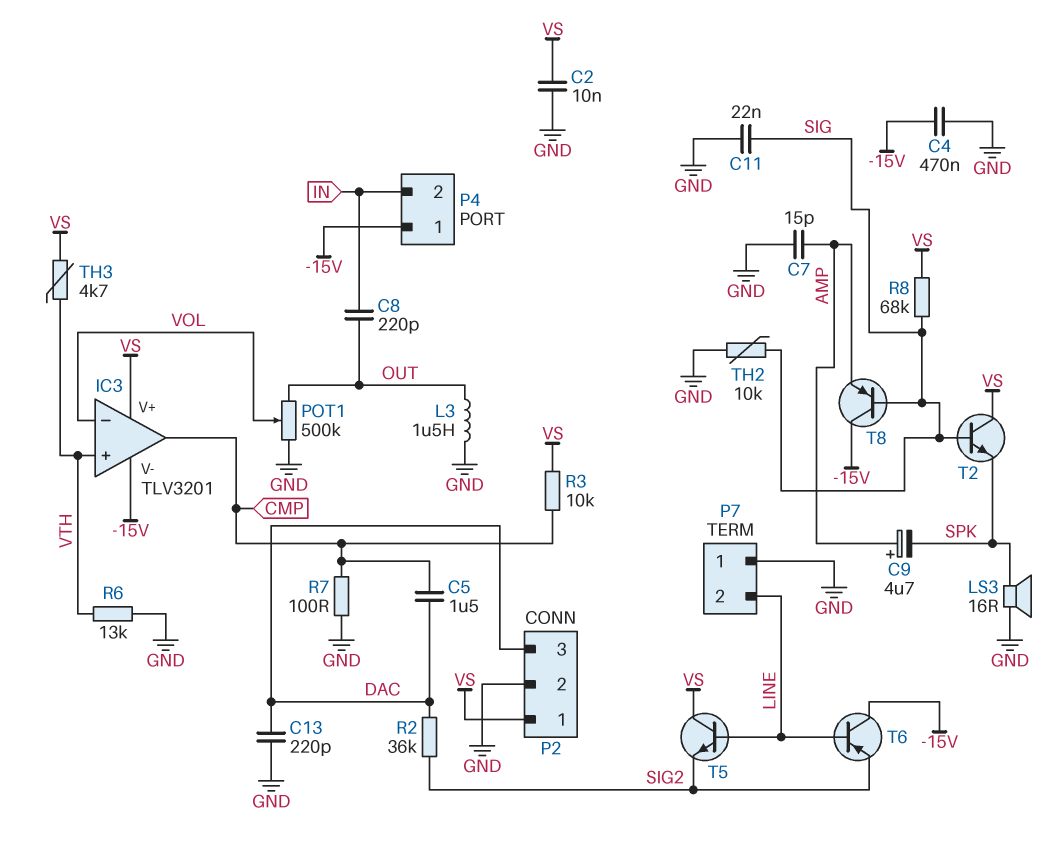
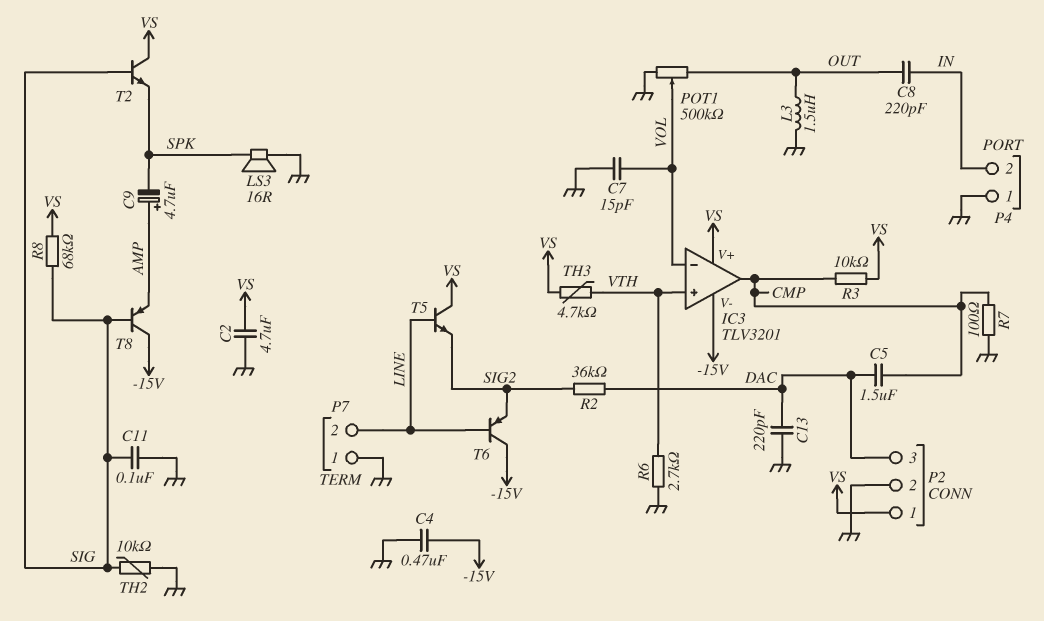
C2: 10nF (GND, VS) -> 4.7uF (GND, VS)
C7: 15pF (AMP, GND) -> 15pF (GND, VOL)
C11: 22nF (GND, SIG) -> 100nF (GND, SIG)
P4 pin 1: -15V -> GND
R6: 13k (GND, VTH) -> 2.7k (GND, VTH)

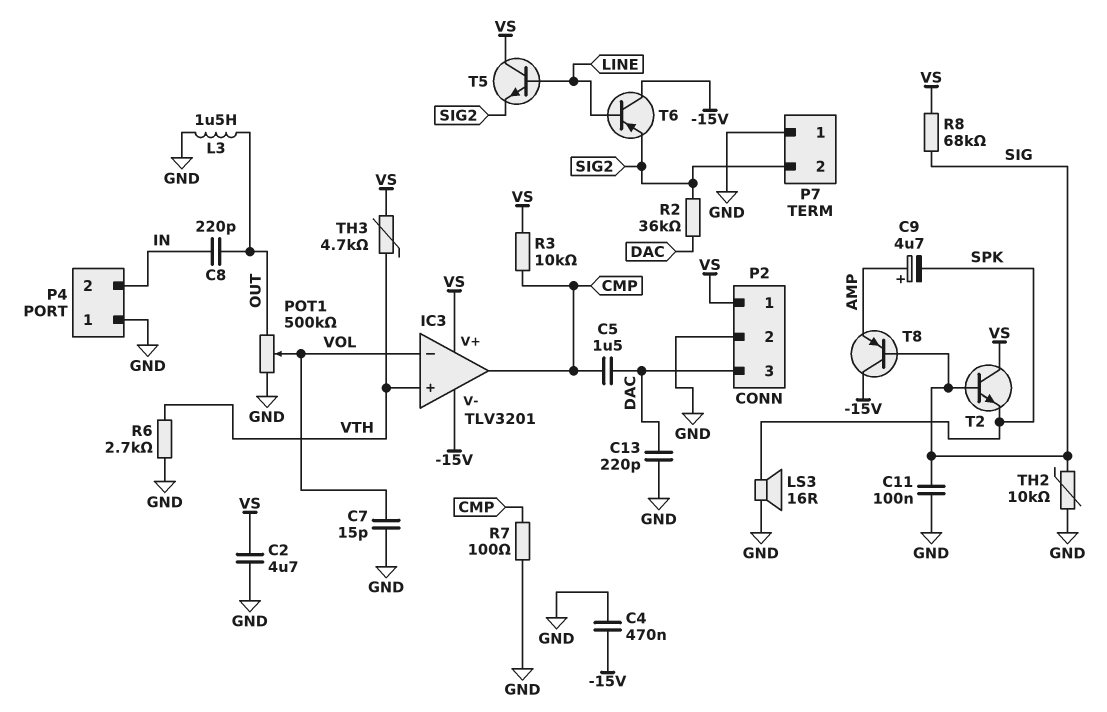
P7 pin 2: LINE -> SIG2

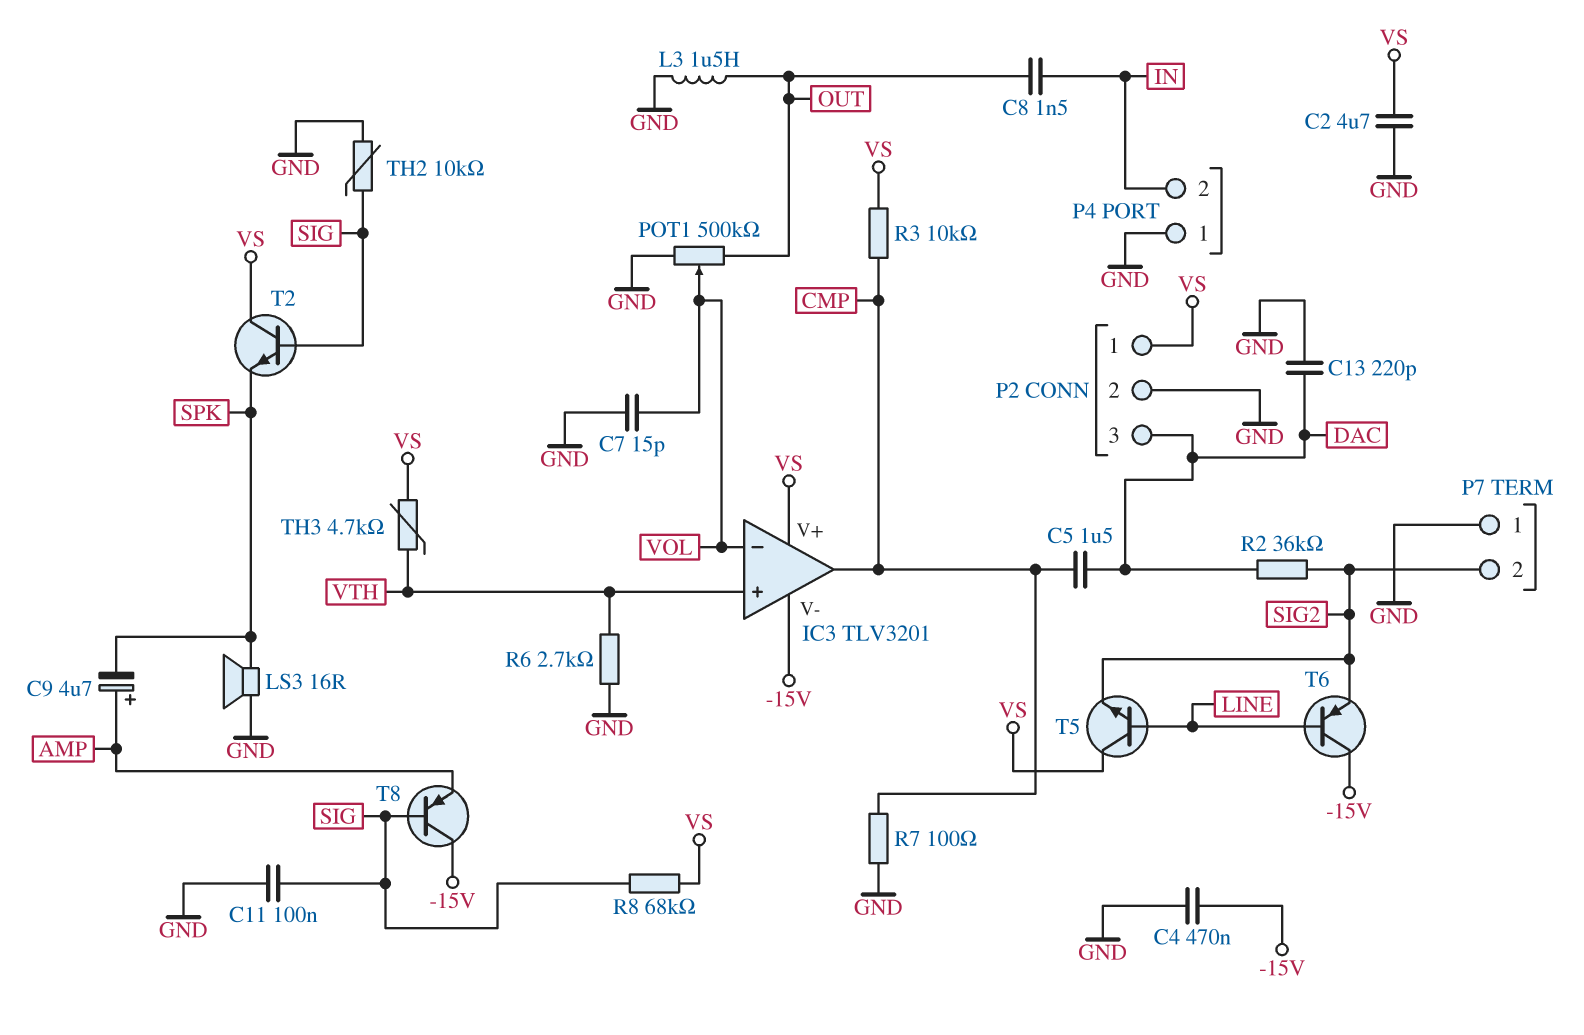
C8: 220pF (IN, OUT) -> 1.5nF (IN, OUT)

